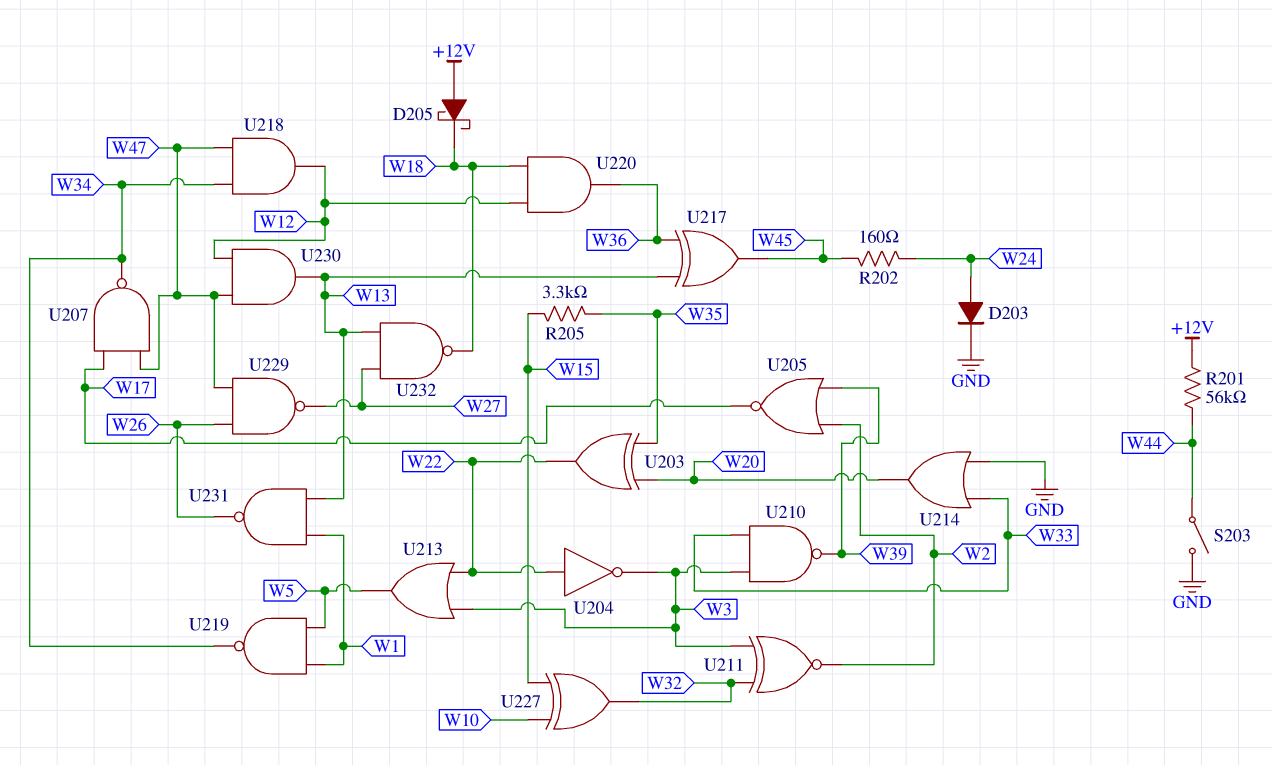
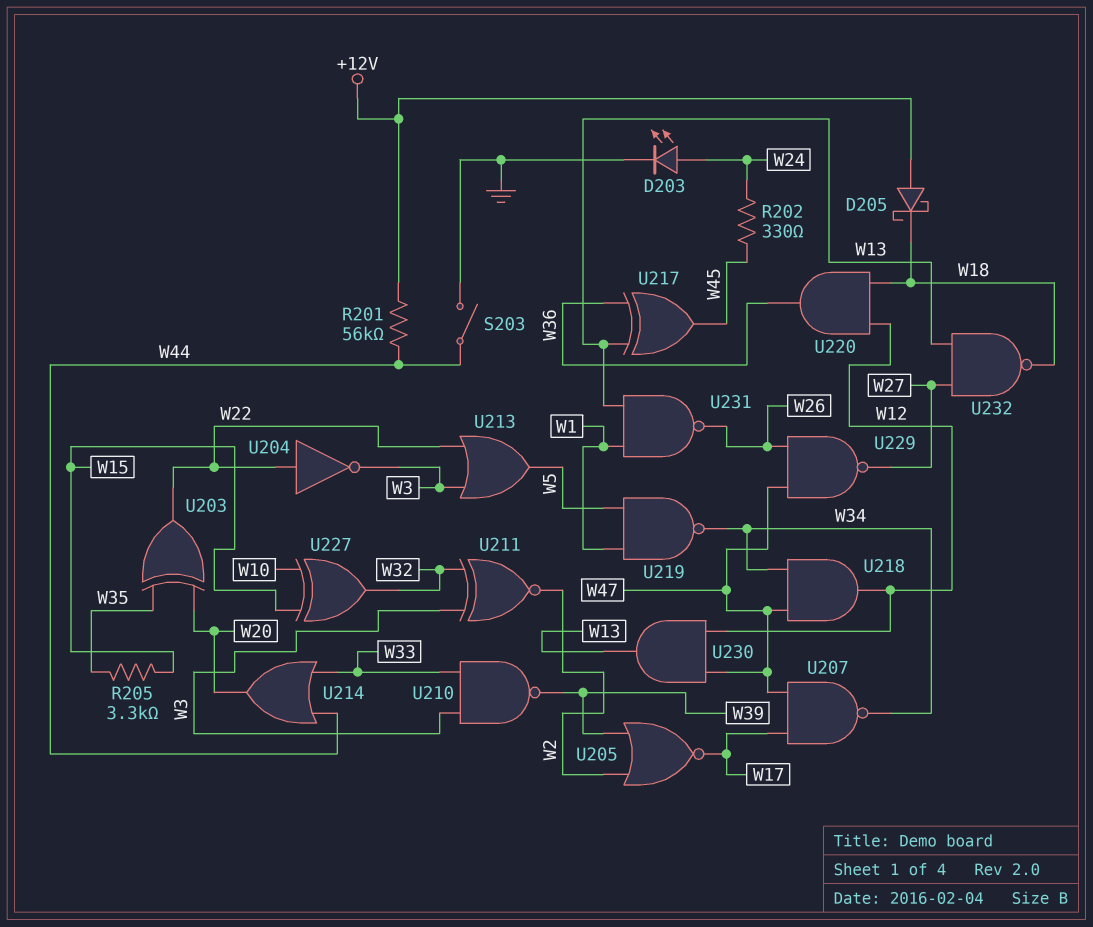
D203: diode (A W24, K GND) -> LED (A W24, K GND)
R202: 160 (W24, W45) -> 330 (W24, W45)
U214: OR (in GND, in W33, out W20) -> OR (in W33, in W44, out W20)

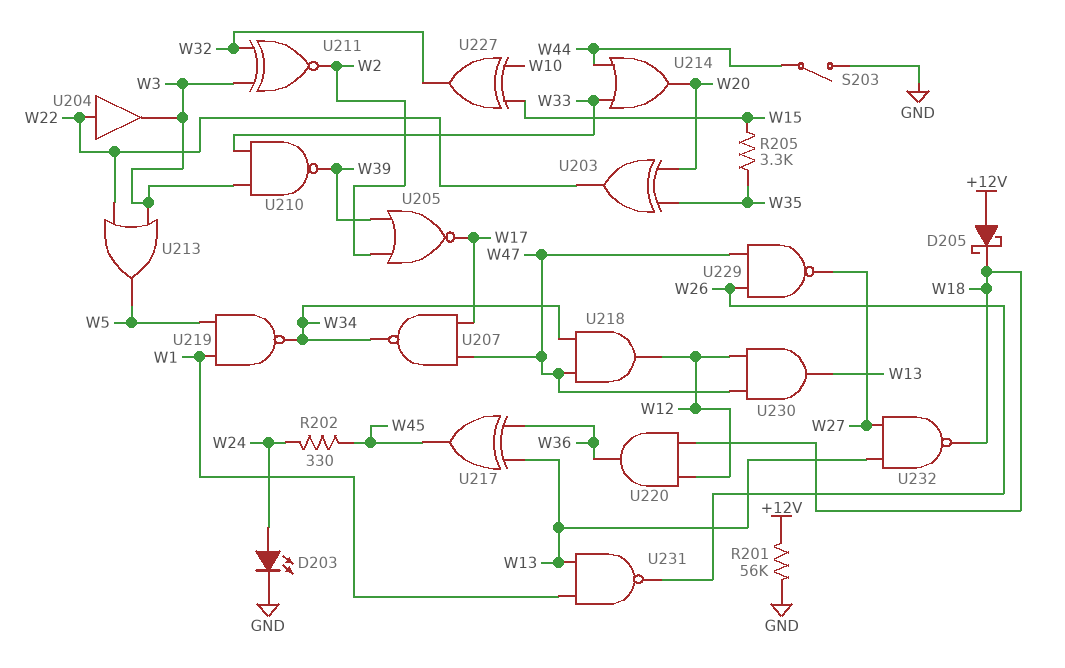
R201: 56k (+12V, W44) -> 56k (+12V, GND)
U204: NOT (in W22, out W3) -> buffer (in W22, out W3)

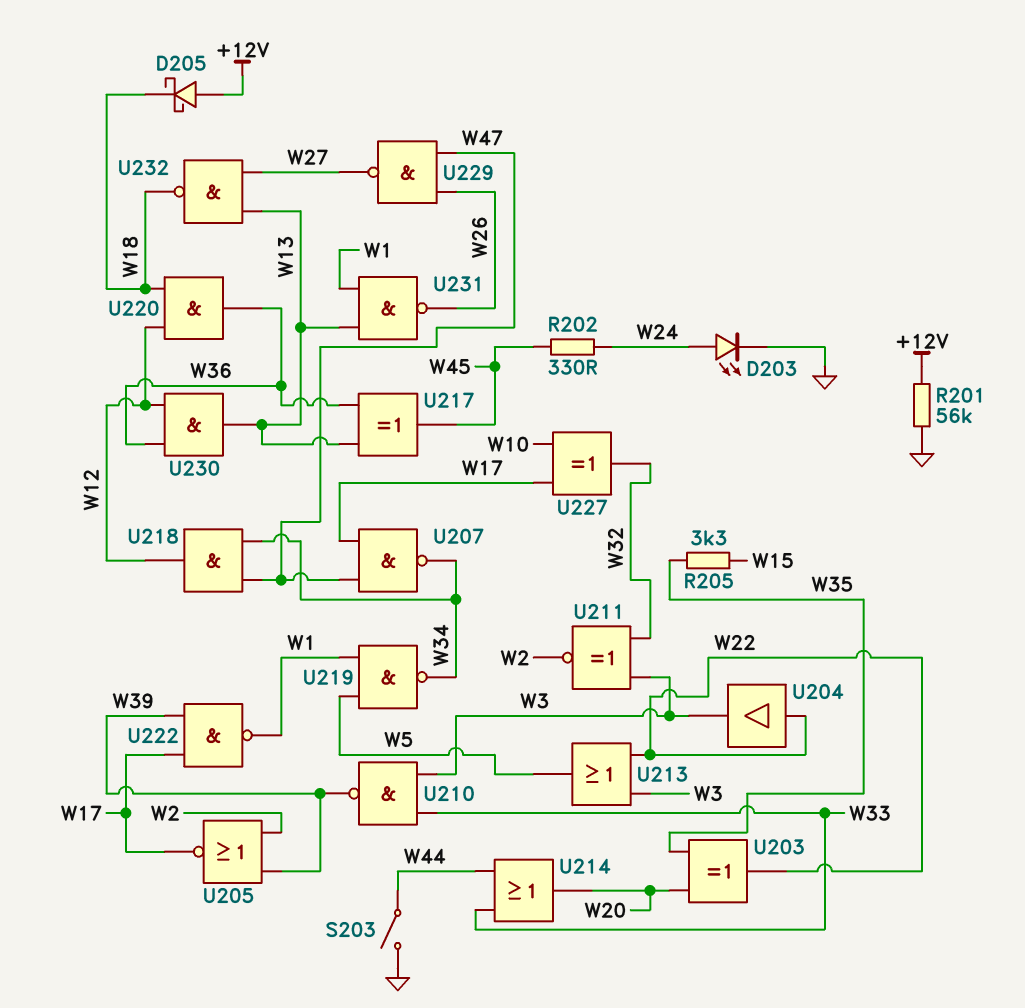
U222: none -> NAND (in W17, in W39, out W1)
U227: XOR (in W10, in W15, out W32) -> XOR (in W10, in W17, out W32)
U230: AND (in W12, in W47, out W13) -> AND (in W12, in W36, out W13)

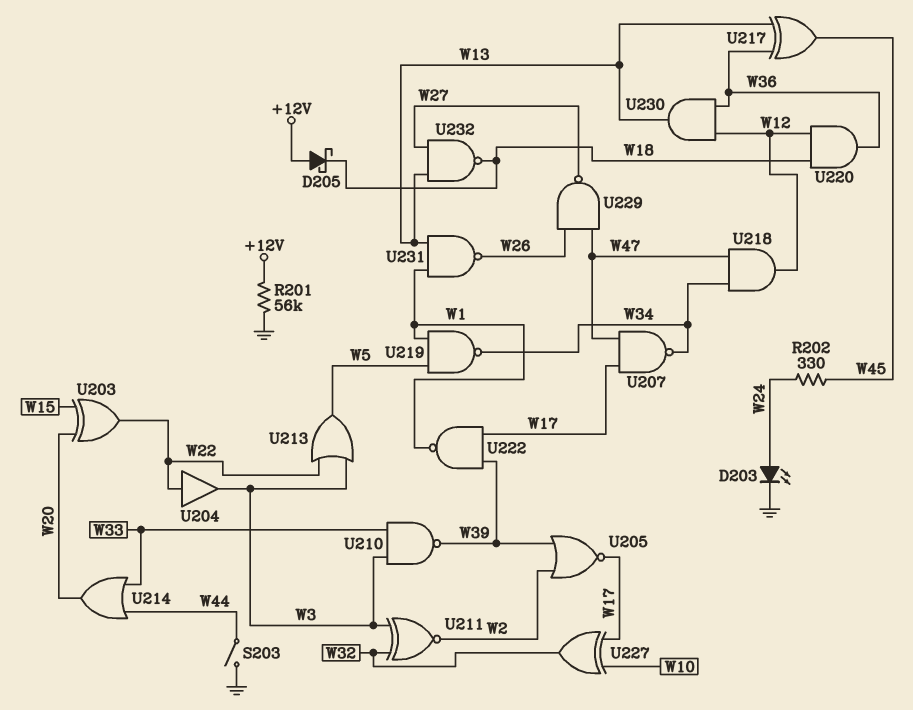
R205: 3.3k (W15, W35) -> none
U203: XOR (in W20, in W35, out W22) -> XOR (in W15, in W20, out W22)

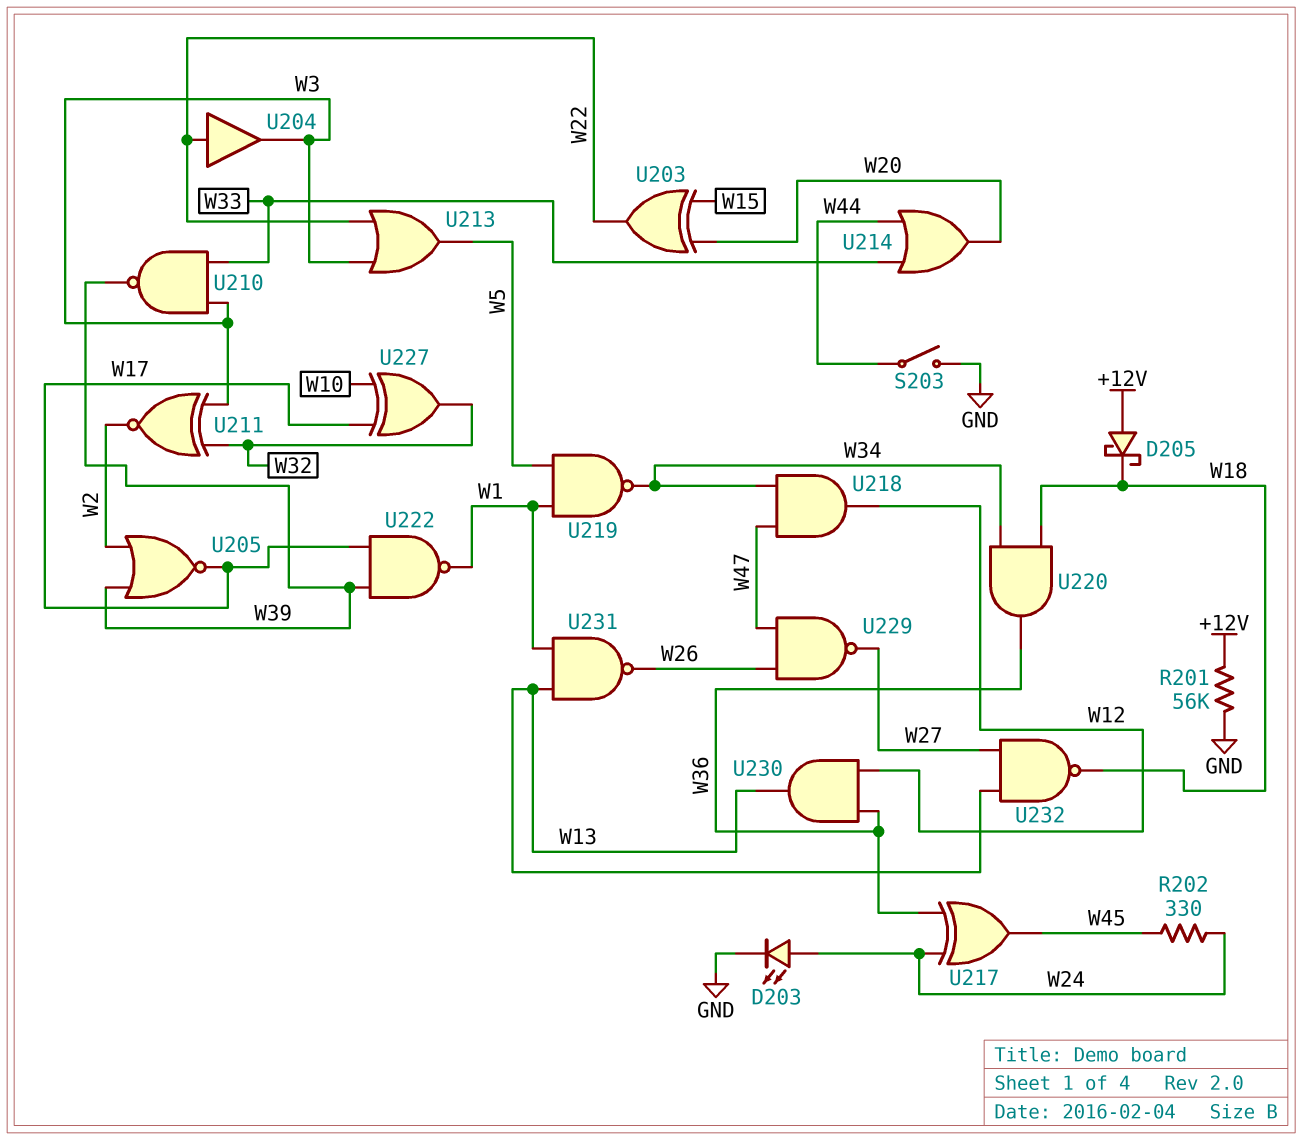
U207: NAND (in W17, in W47, out W34) -> none
U217: XOR (in W13, in W36, out W45) -> XOR (in W24, in W36, out W45)
U220: AND (in W12, in W18, out W36) -> AND (in W18, in W34, out W36)

